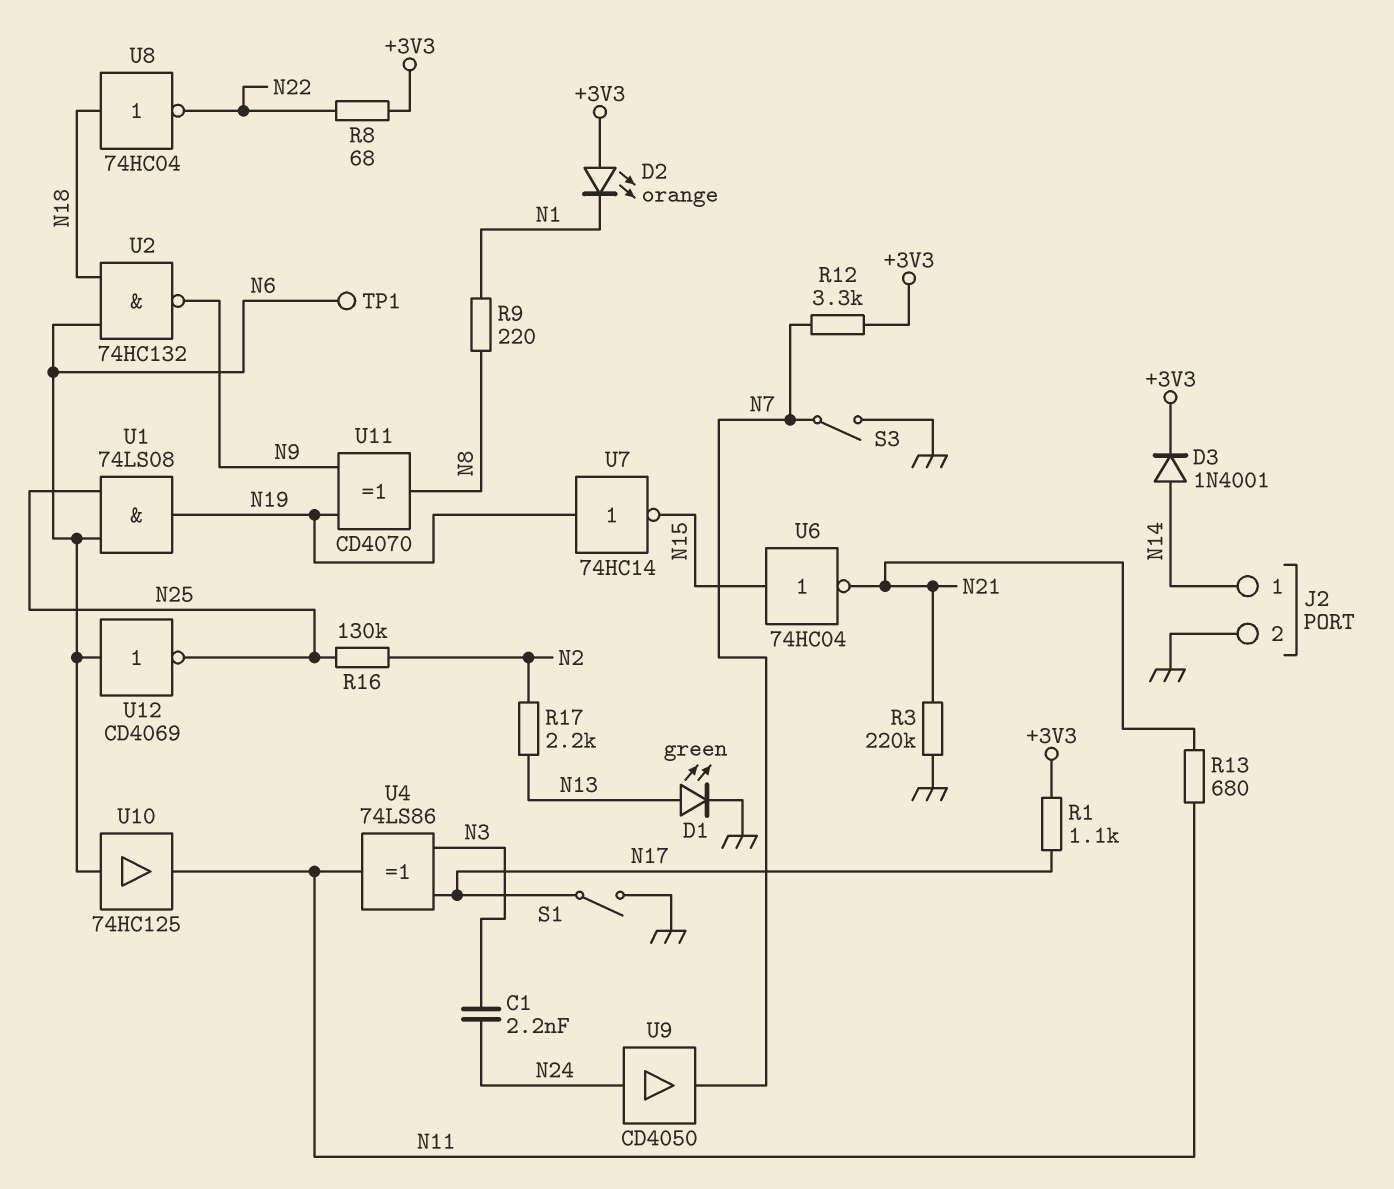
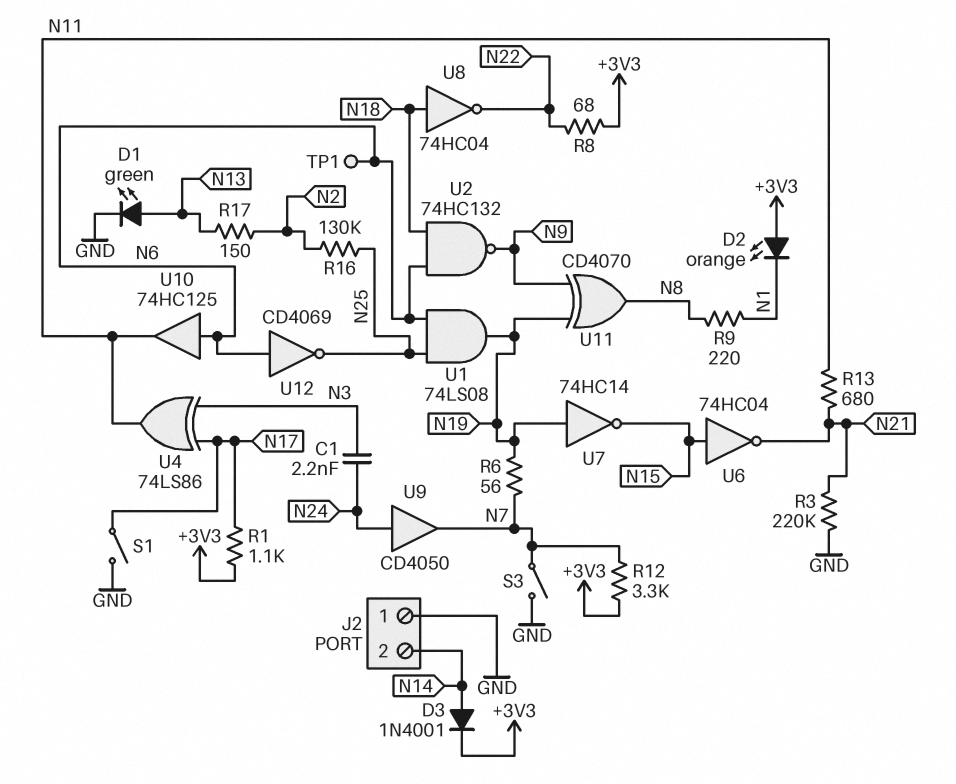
J2 pin 1: N14 -> GND
J2 pin 2: GND -> N14
R6: none -> 56 (N7, N19)
R17: 2.2k (N2, N13) -> 150 (N2, N13)

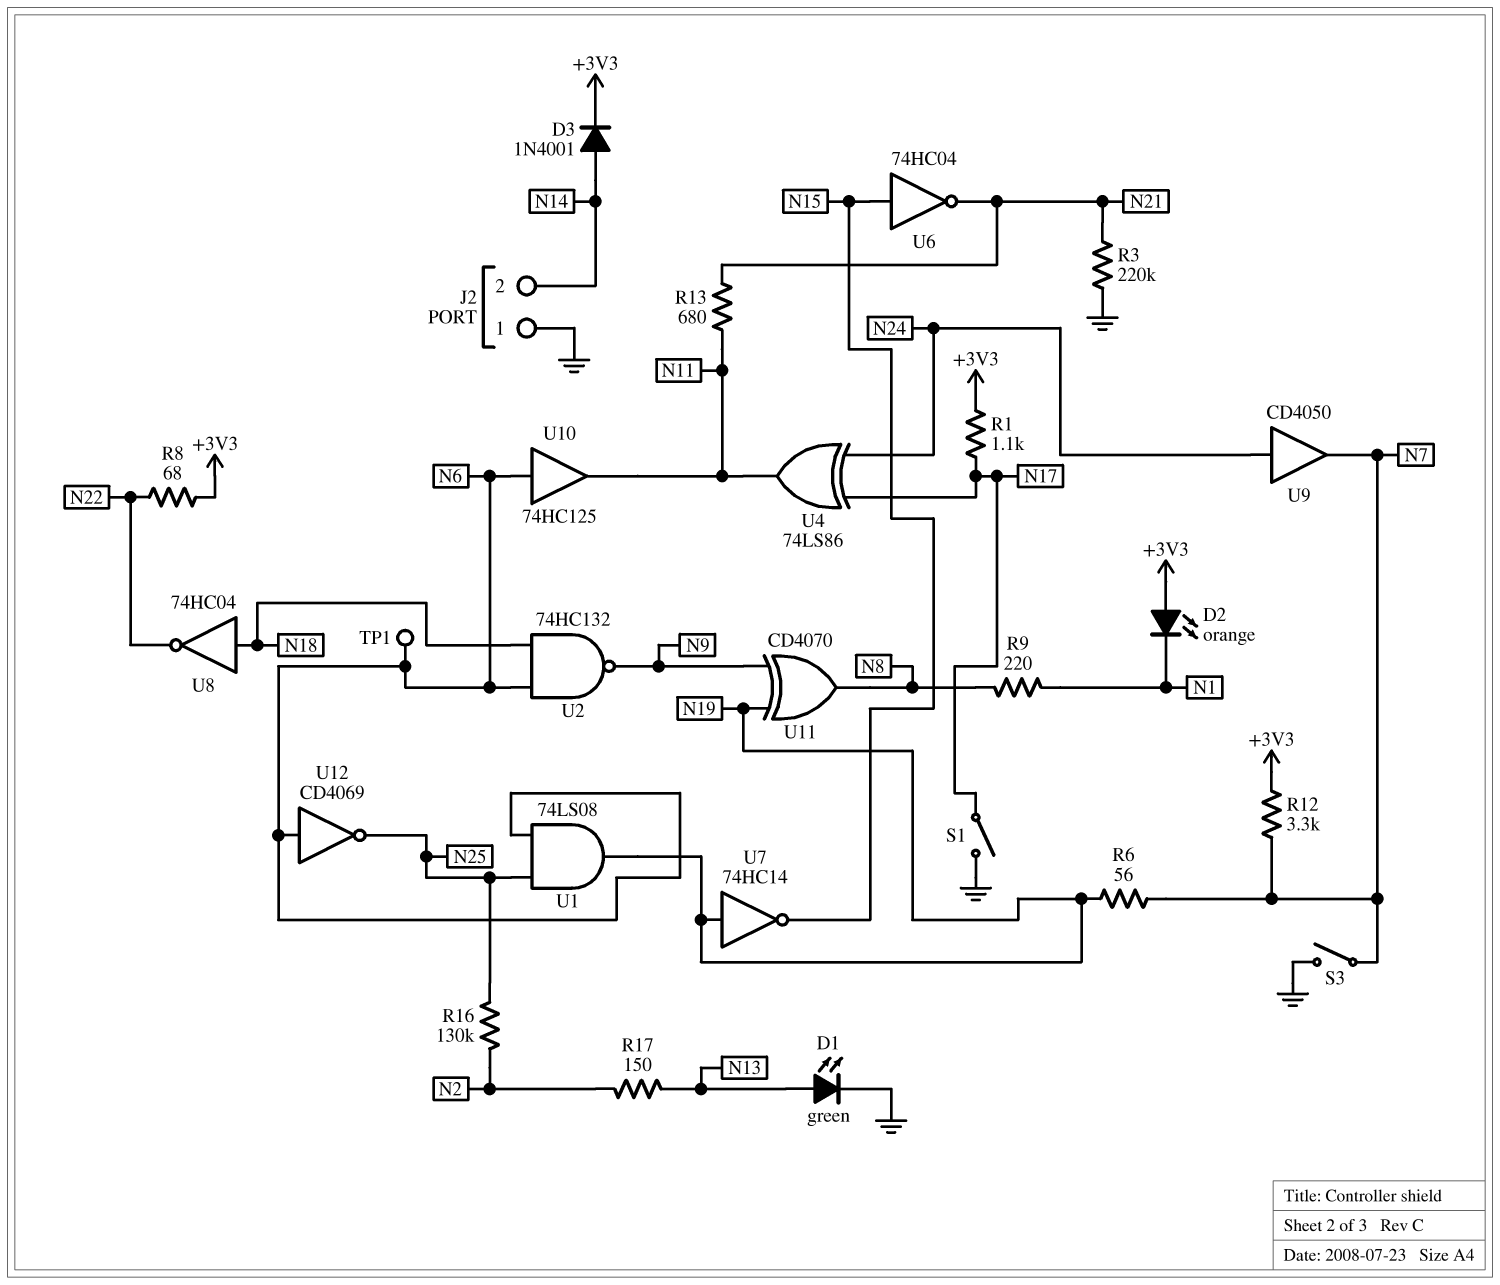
C1: 2.2nF (N3, N24) -> none
U4: XOR 74LS86 (in N3, in N17, out N11) -> XOR 74LS86 (in N17, in N24, out N11)

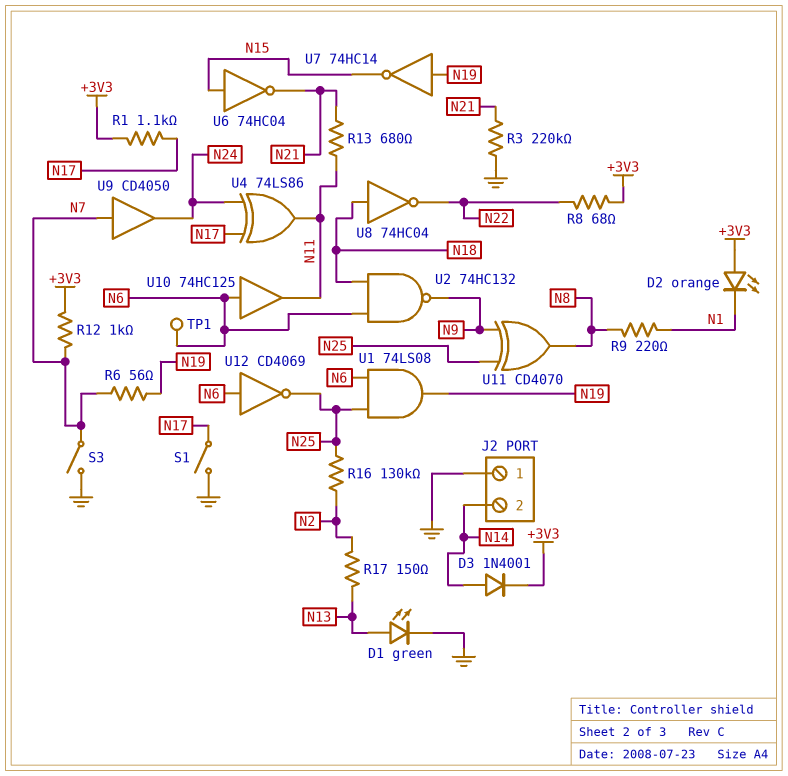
R12: 3.3k (+3V3, N7) -> 1k (+3V3, N7)
U9: buffer CD4050 (in N24, out N7) -> buffer CD4050 (in N7, out N24)
U11: XOR CD4070 (in N9, in N19, out N8) -> XOR CD4070 (in N9, in N25, out N8)

